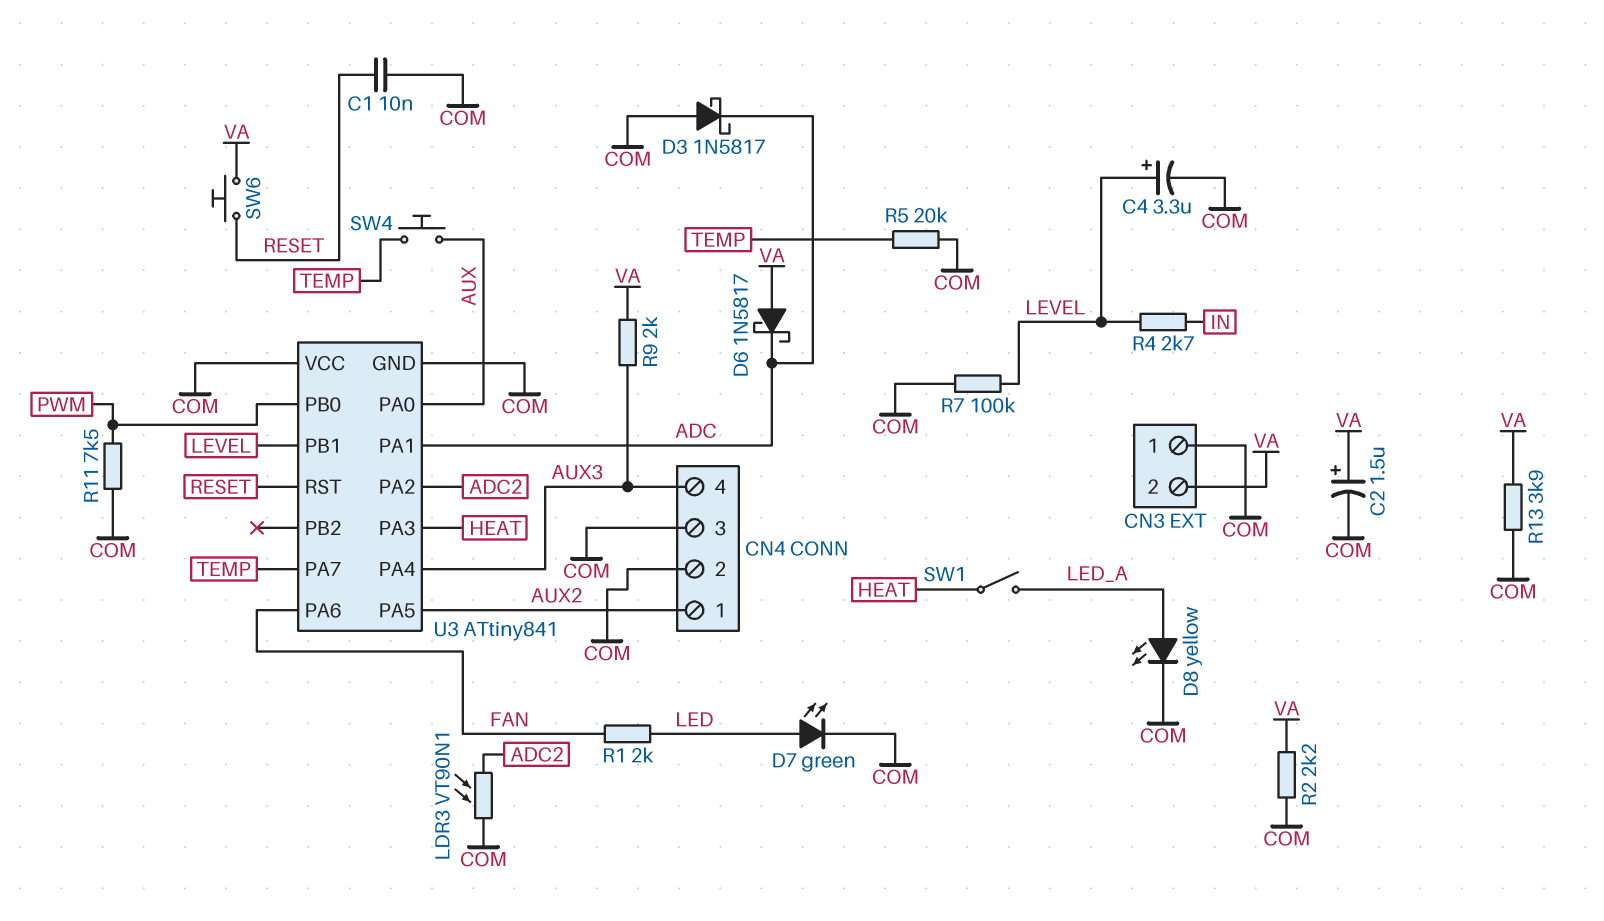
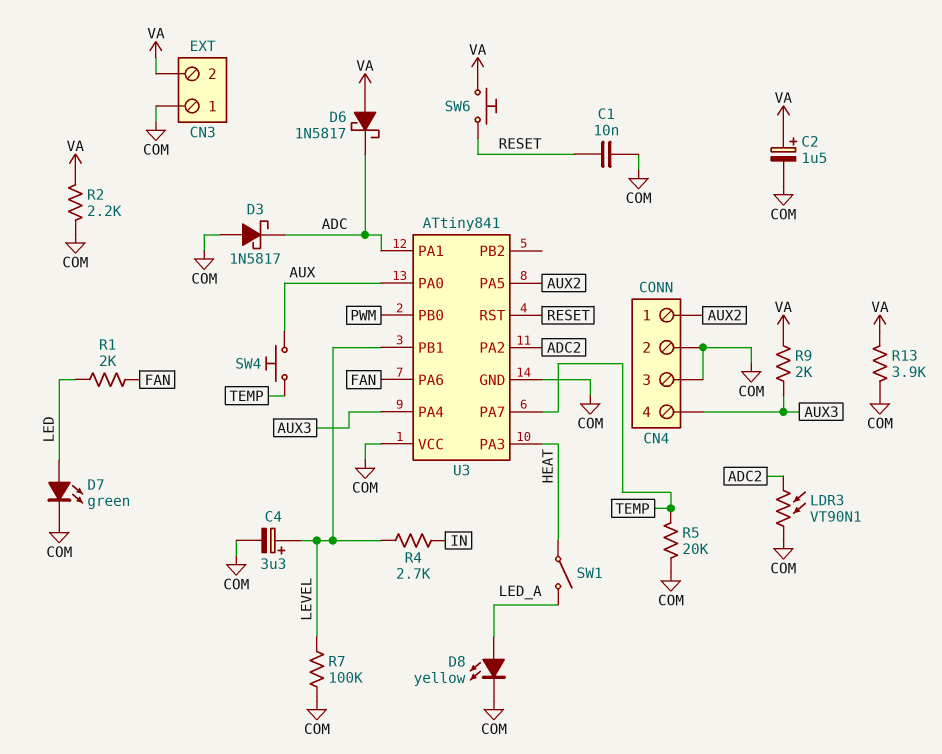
R11: 7.5k (COM, PWM) -> none

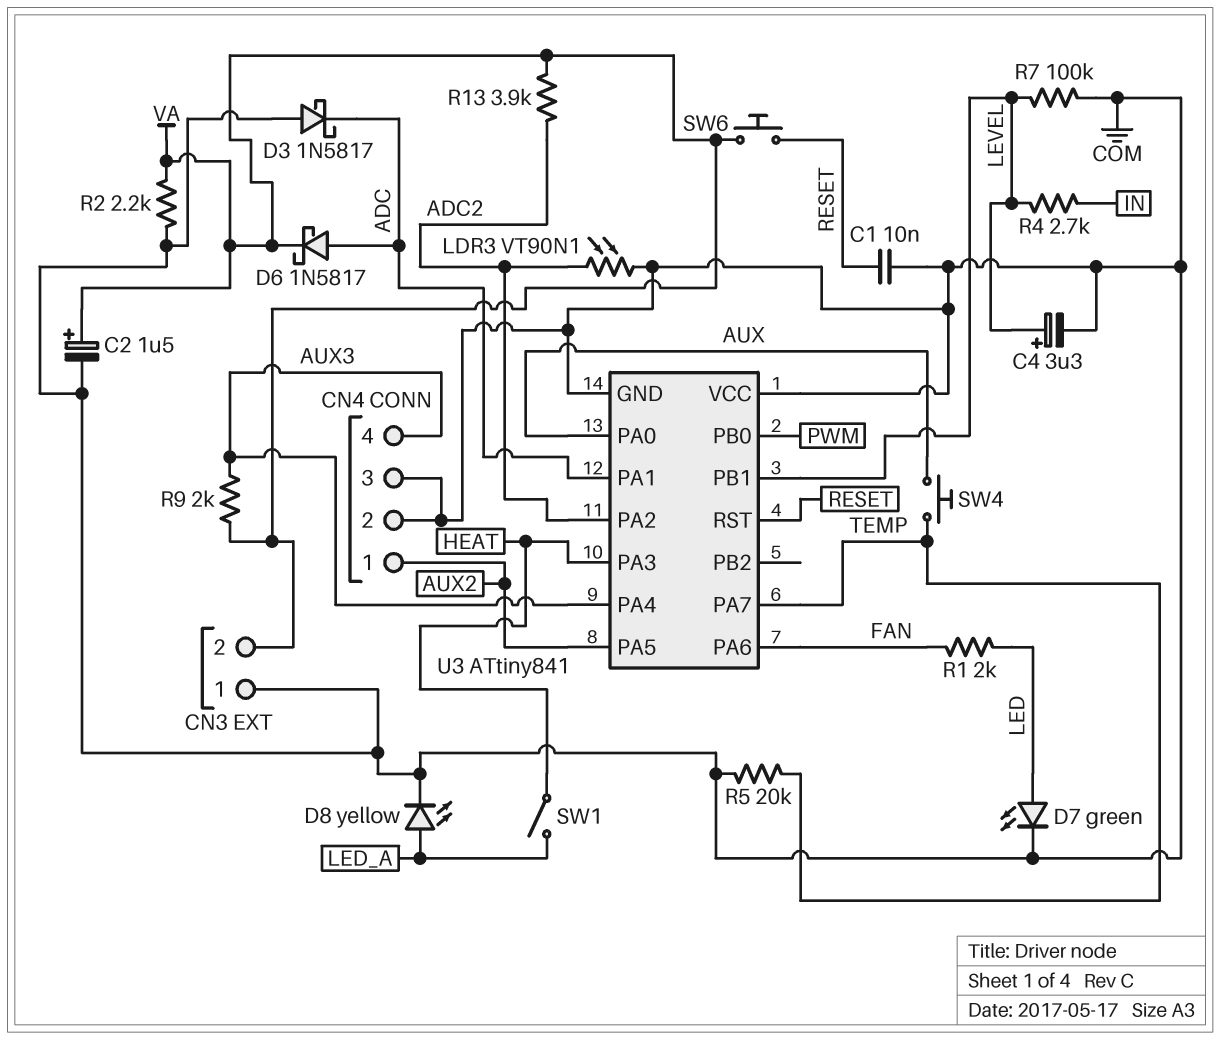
D6: schottky 1N5817 (A VA, K ADC) -> schottky 1N5817 (A ADC, K VA)
R13: 3.9k (COM, VA) -> 3.9k (ADC2, VA)

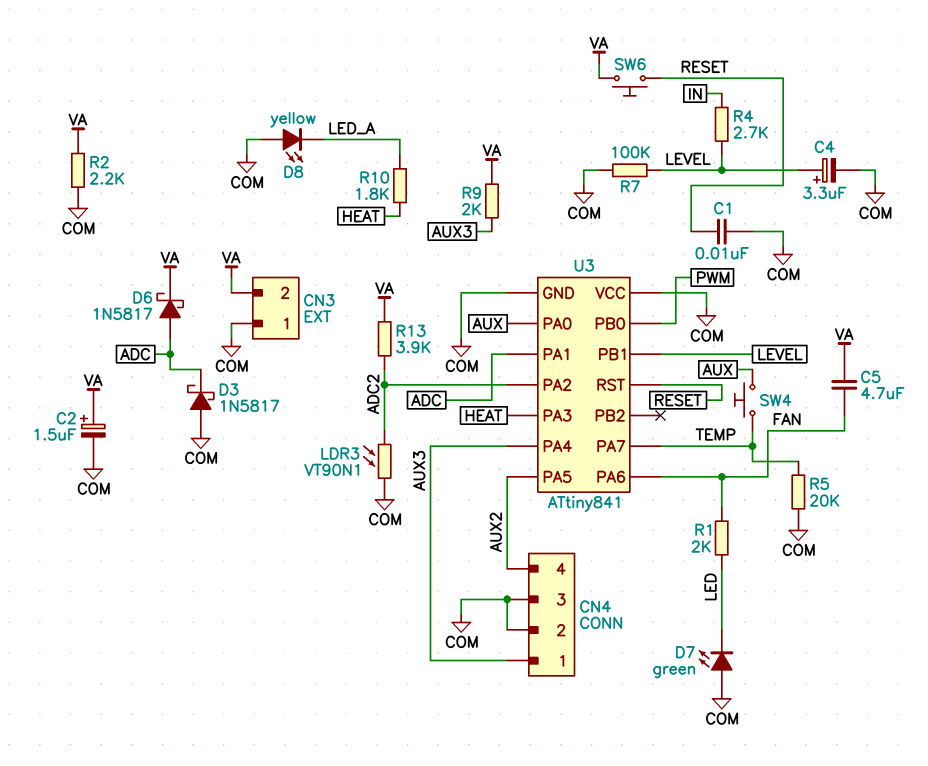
C5: none -> 4.7uF (FAN, VA)
CN4 pin 1: AUX2 -> AUX3
CN4 pin 4: AUX3 -> AUX2
D7: LED green (A LED, K COM) -> LED green (A COM, K LED)
D8: LED yellow (A LED_A, K COM) -> LED yellow (A COM, K LED_A)
R10: none -> 1.8k (HEAT, LED_A)
SW1: switch (HEAT, LED_A) -> none

